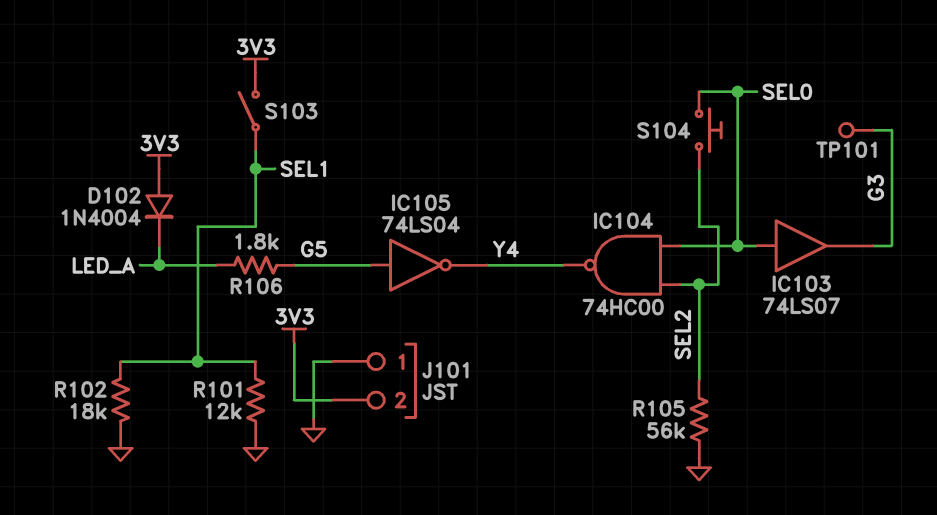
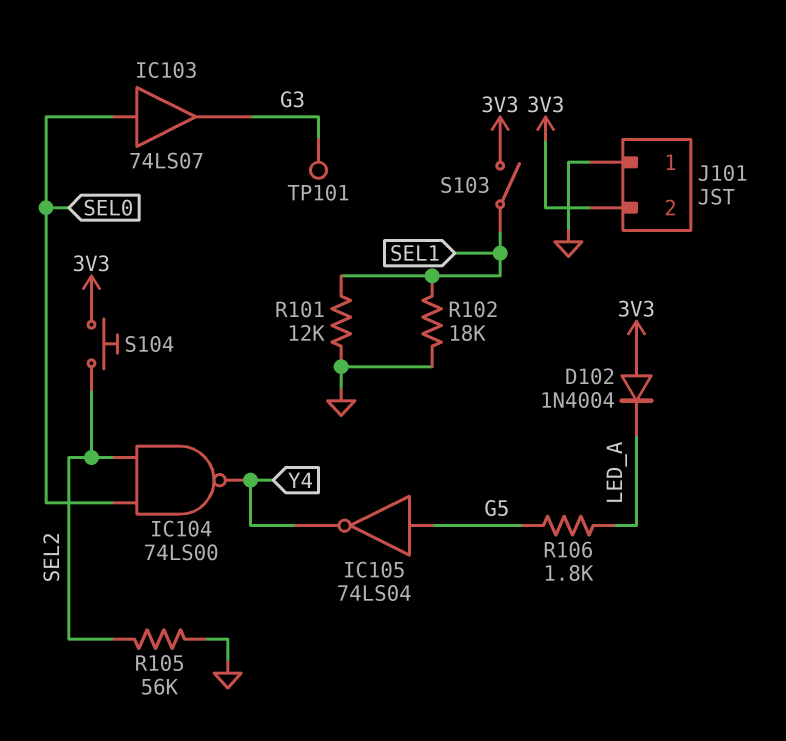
IC104: NAND 74HC00 (in SEL0, in SEL2, out Y4) -> NAND 74LS00 (in SEL0, in SEL2, out Y4)
S104: button (SEL0, SEL2) -> button (3V3, SEL2)

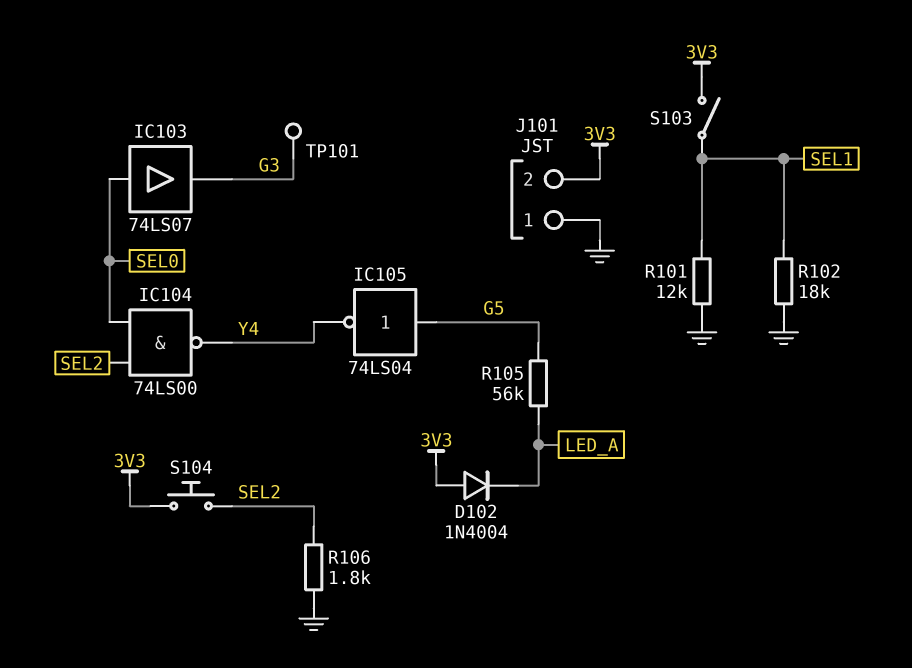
R105: 56k (GND, SEL2) -> 56k (G5, LED_A)
R106: 1.8k (G5, LED_A) -> 1.8k (GND, SEL2)

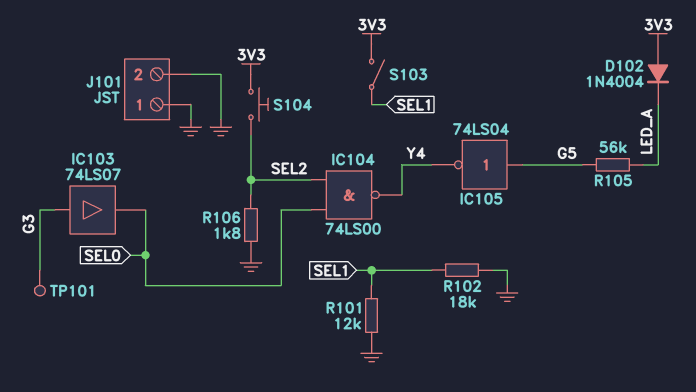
IC103: buffer 74LS07 (in SEL0, out G3) -> buffer 74LS07 (in G3, out SEL0)
J101 pin 2: 3V3 -> GND

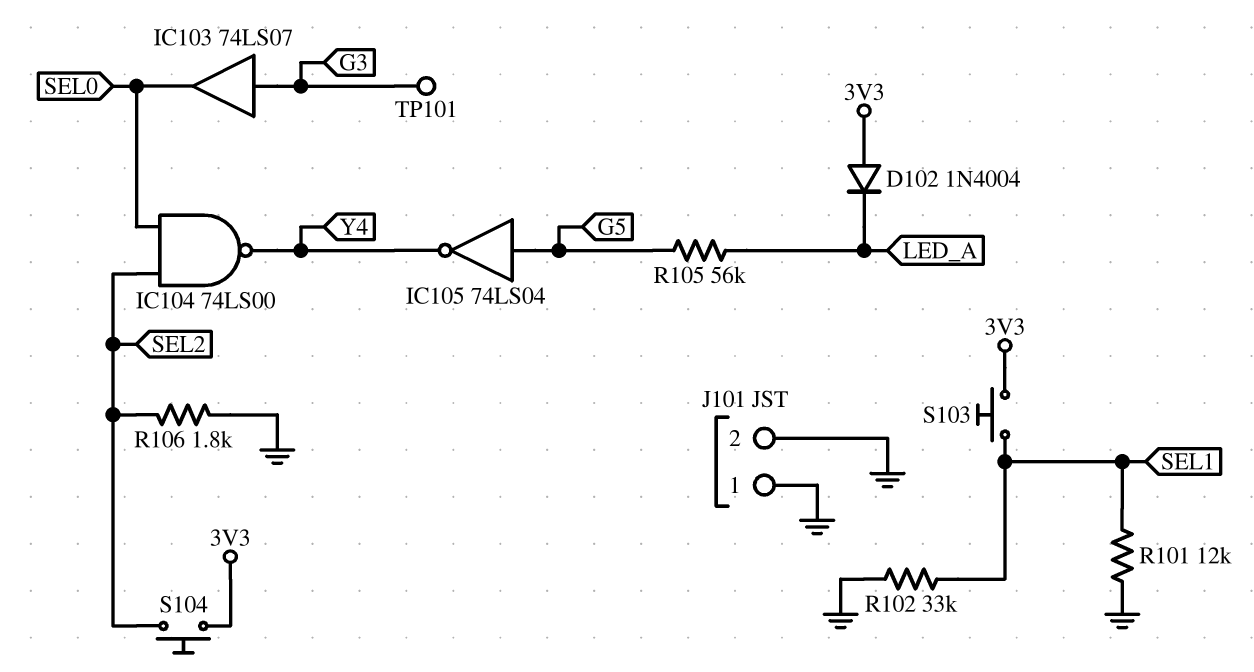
R102: 18k (GND, SEL1) -> 33k (GND, SEL1)
S103: switch (3V3, SEL1) -> button (3V3, SEL1)

